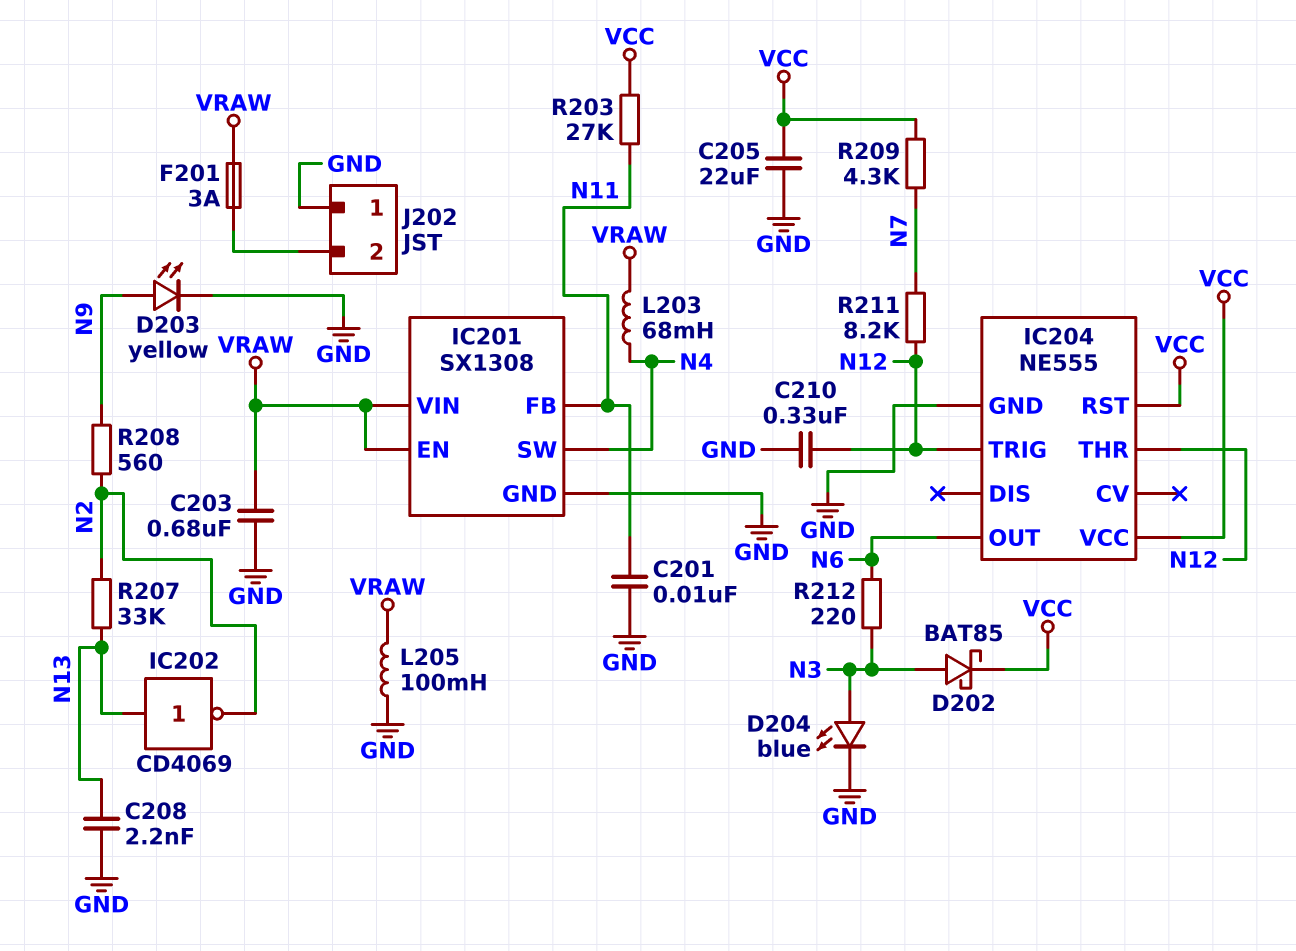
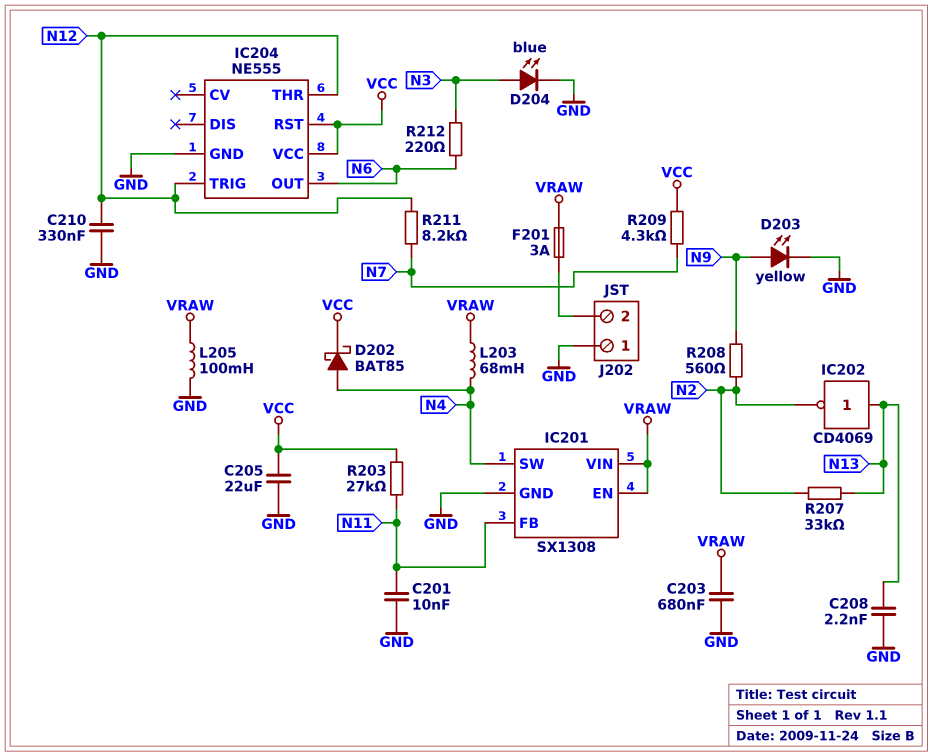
D202: schottky BAT85 (A N3, K VCC) -> schottky BAT85 (A N4, K VCC)

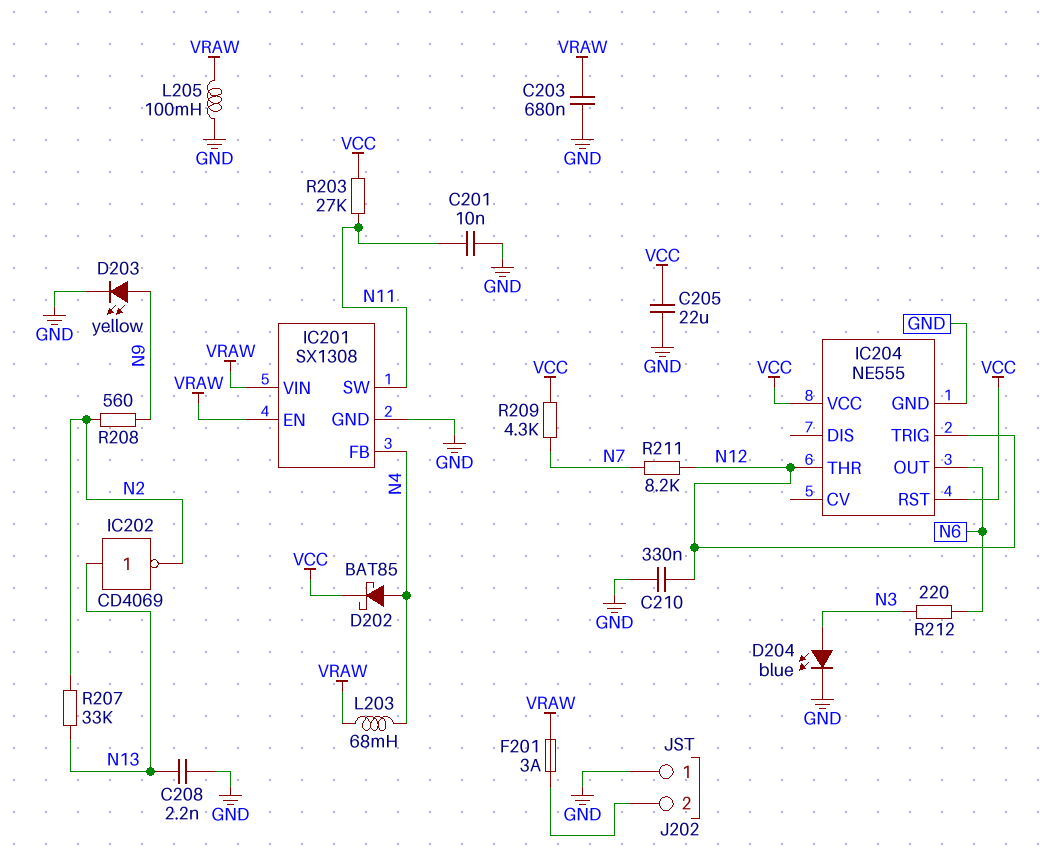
IC201 pin FB: N11 -> N4
IC201 pin SW: N4 -> N11

